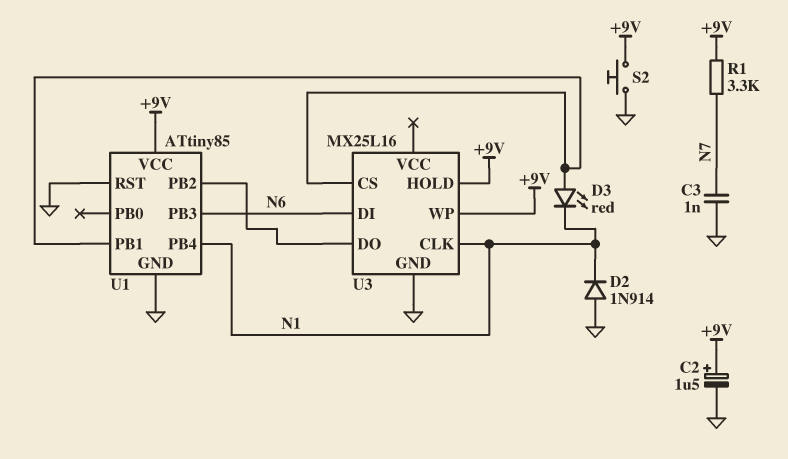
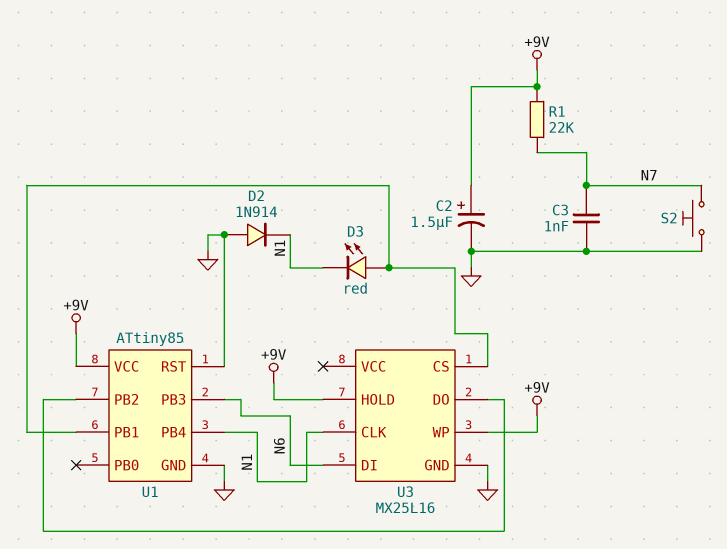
R1: 3.3k (+9V, N7) -> 22k (+9V, N7)
S2: button (+9V, GND) -> button (GND, N7)

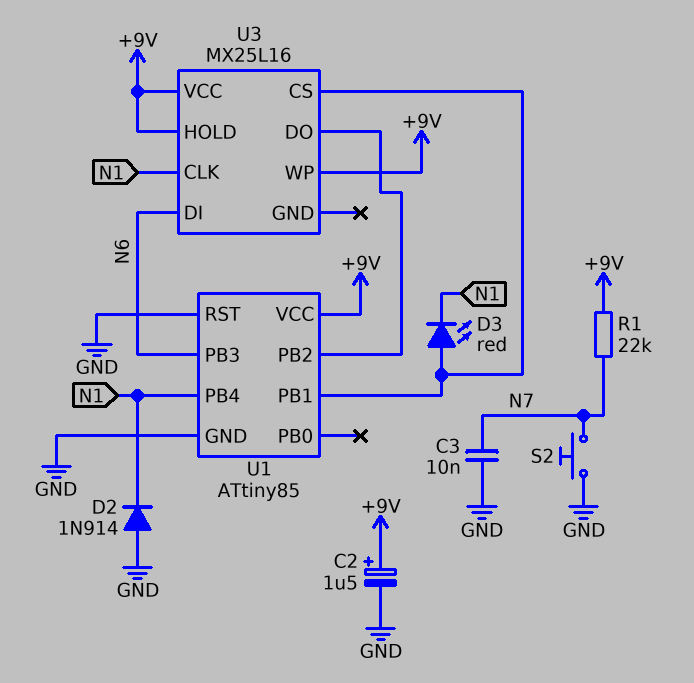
C3: 1nF (GND, N7) -> 10nF (GND, N7)
U3 pin GND: GND -> none
U3 pin VCC: none -> +9V

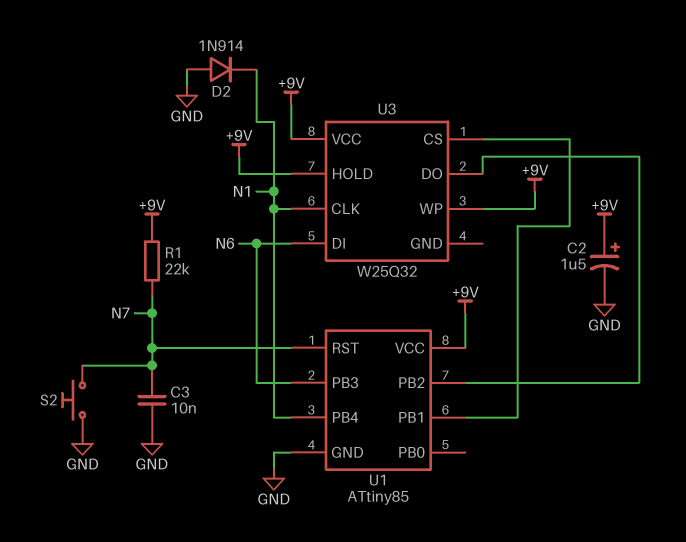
D3: LED red (A U1/PB1, K N1) -> none
U1 pin RST: GND -> N7
U3: MX25L16 -> W25Q32

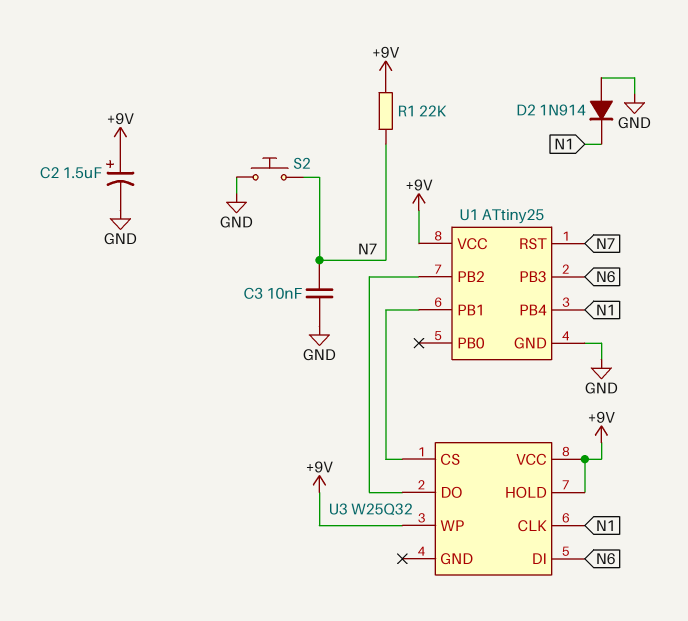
U1: ATtiny85 -> ATtiny25

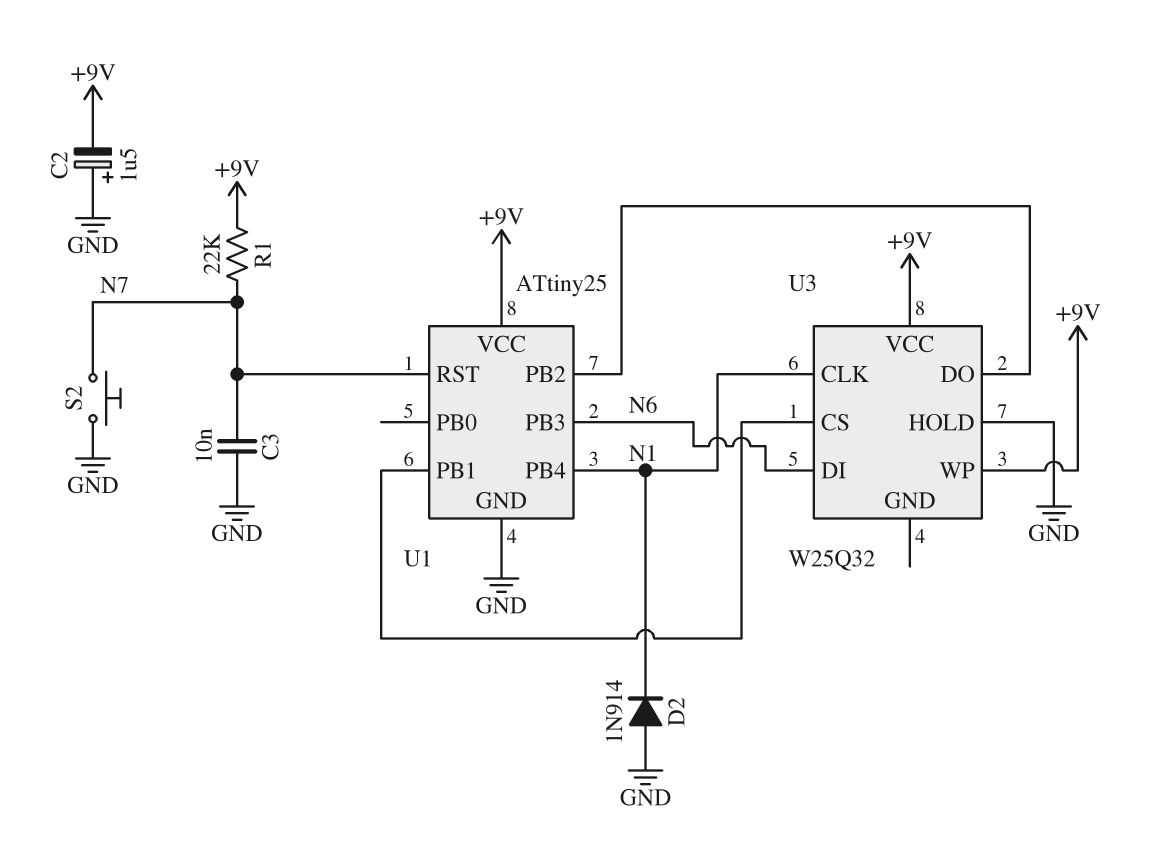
C2: 1.5uF (plus +9V, minus GND) -> 1.5uF (plus GND, minus +9V)
U3 pin HOLD: +9V -> GND

